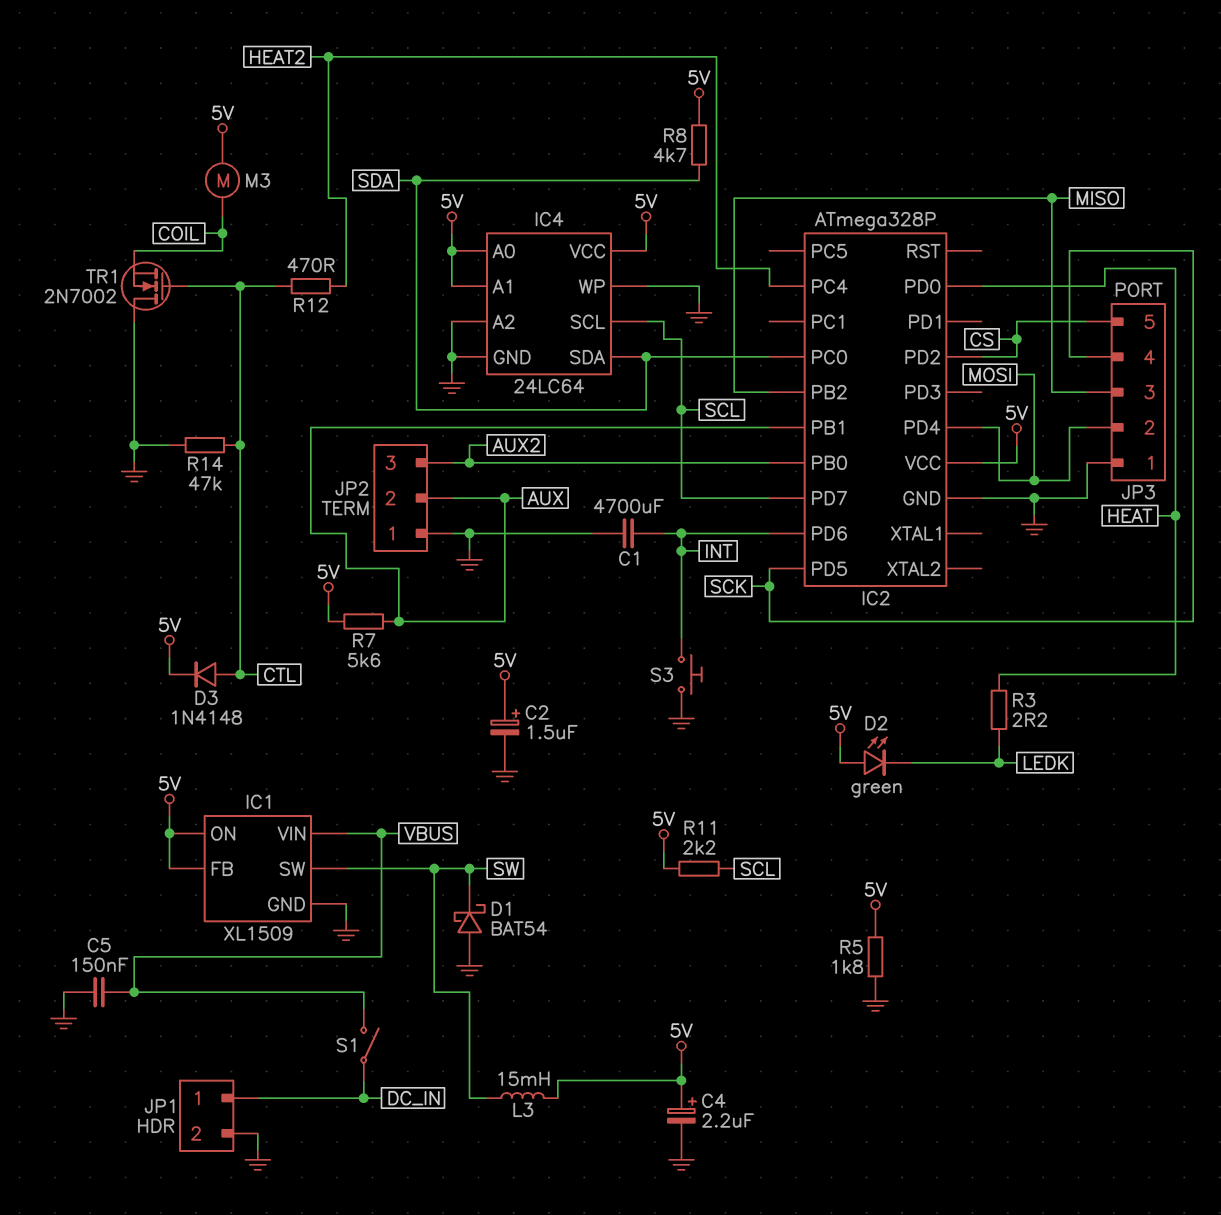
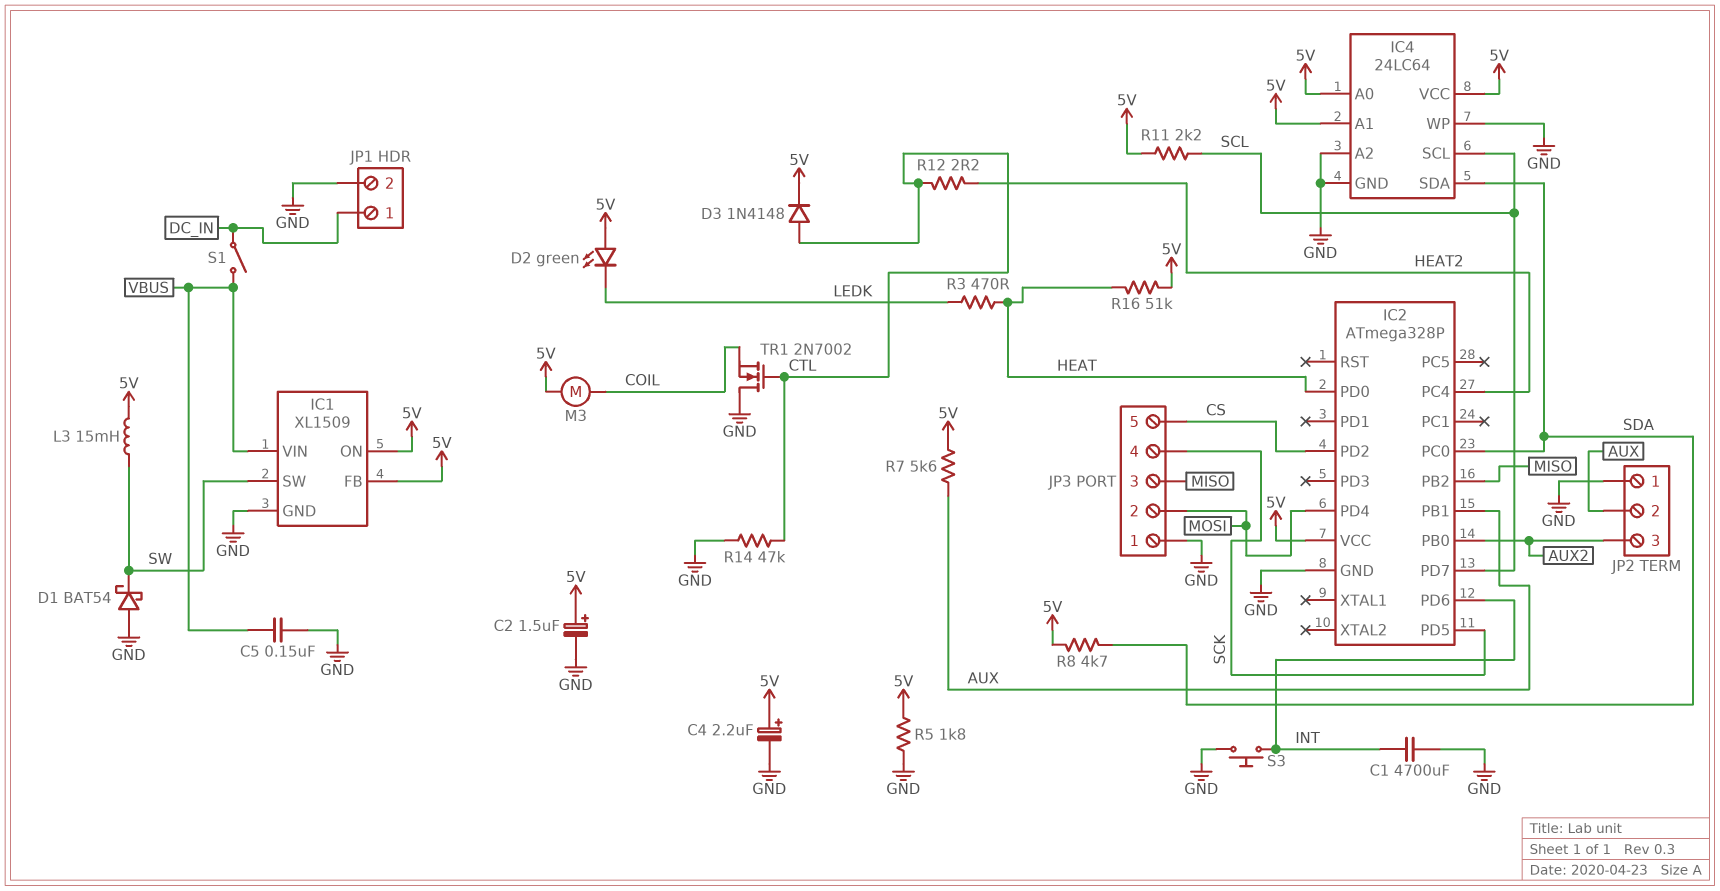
R3: 2.2 (HEAT, LEDK) -> 470 (HEAT, LEDK)
R12: 470 (CTL, HEAT2) -> 2.2 (CTL, HEAT2)
R16: none -> 51k (5V, HEAT)

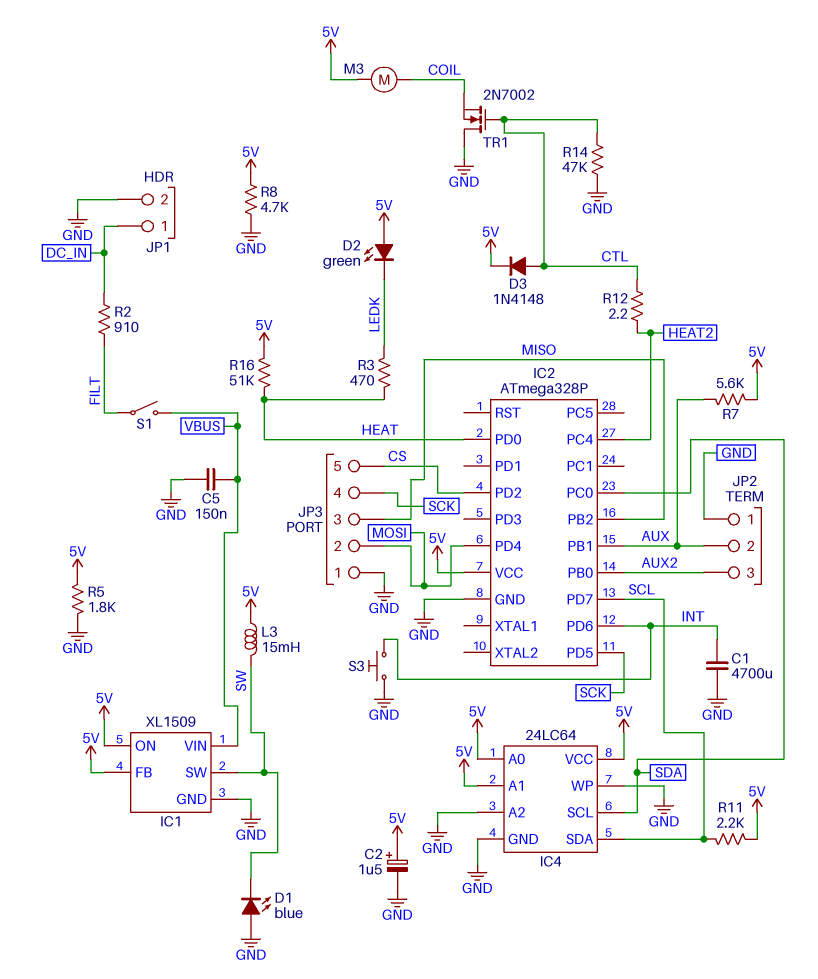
C4: 2.2uF (plus 5V, minus GND) -> none
D1: schottky BAT54 (A GND, K SW) -> LED blue (A GND, K SW)
IC4 pin SCL: SCL -> SDA
IC4 pin SDA: SDA -> SCL
R2: none -> 910 (DC_IN, FILT)
R8: 4.7k (5V, SDA) -> 4.7k (5V, GND)
S1: switch (DC_IN, VBUS) -> switch (FILT, VBUS)

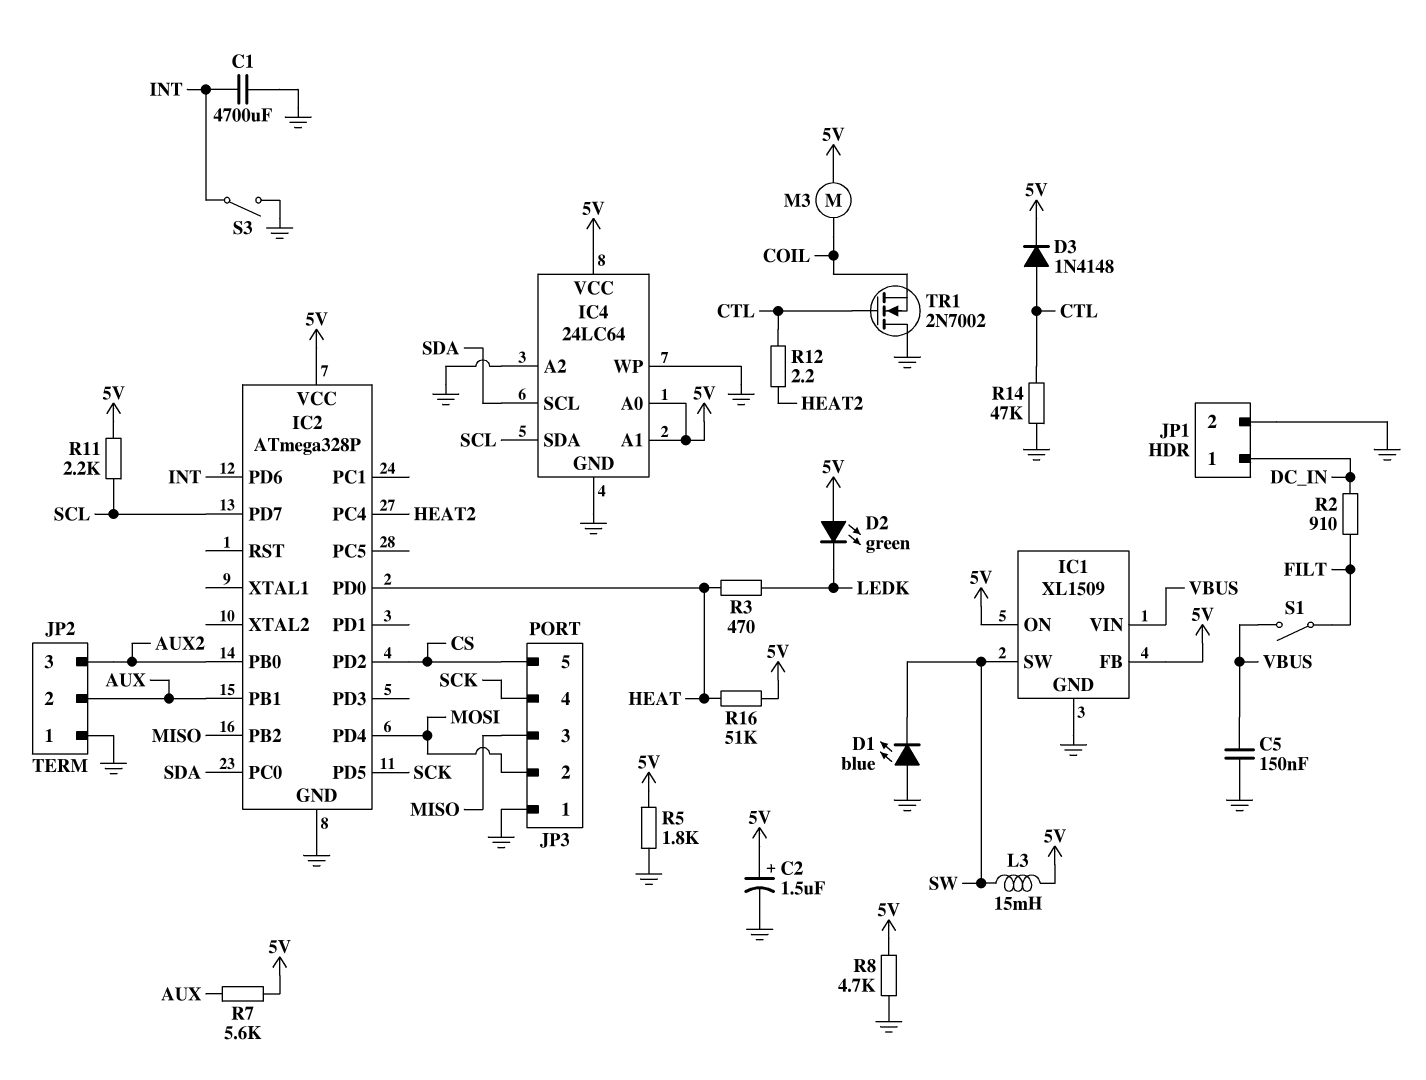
S3: button (GND, INT) -> switch (GND, INT)

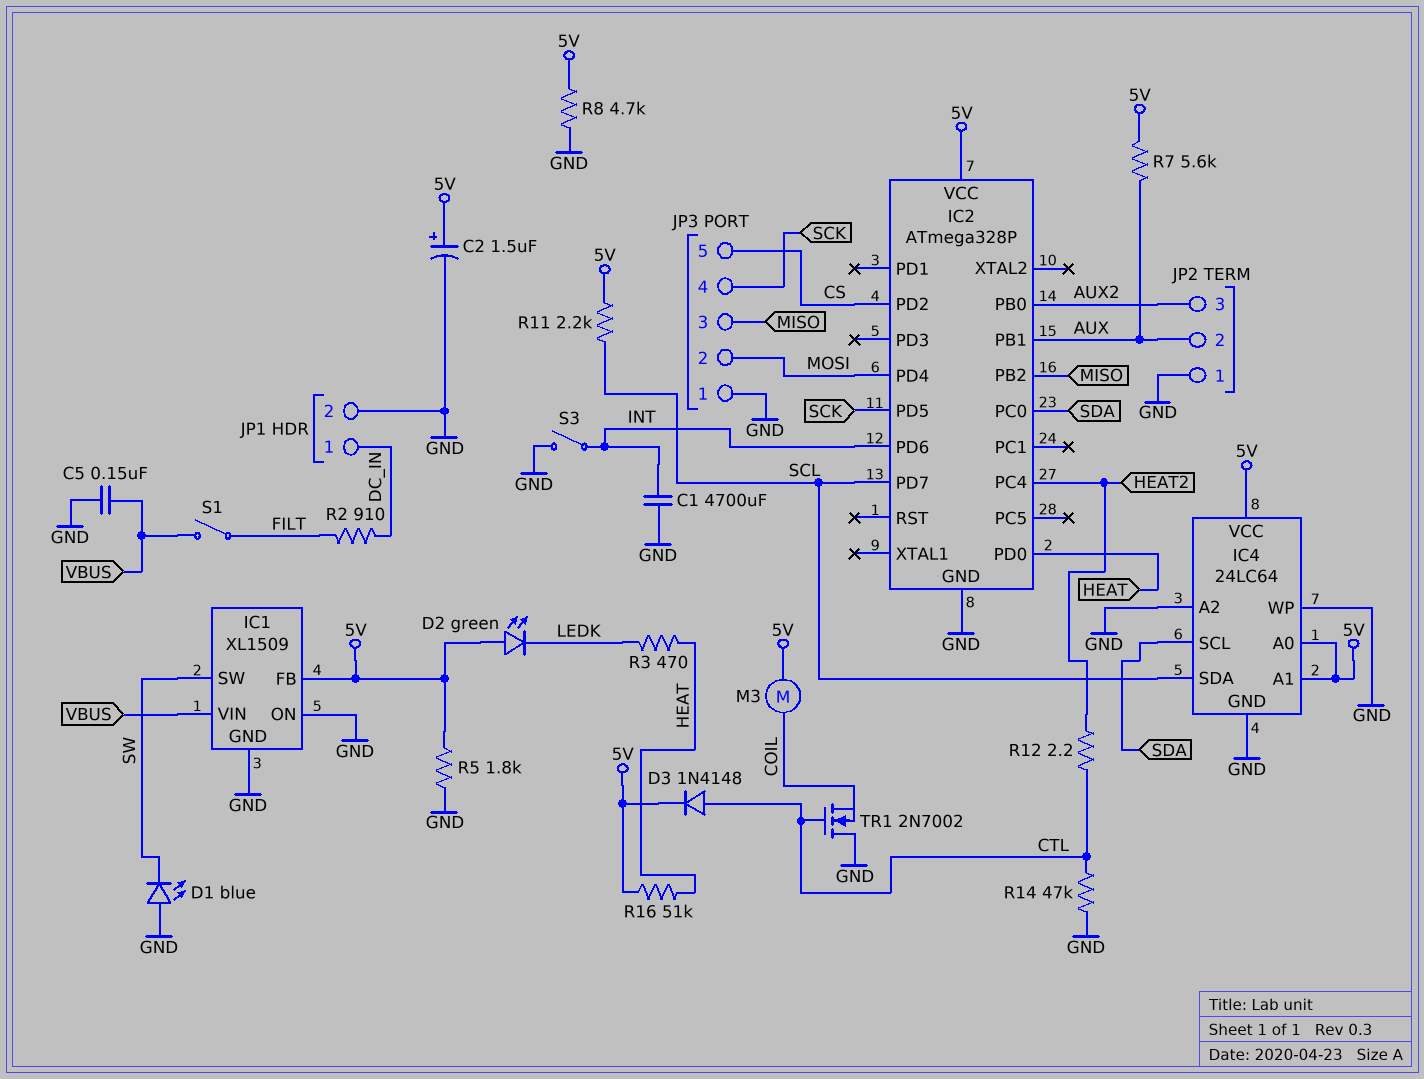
IC1 pin ON: 5V -> GND
L3: 15mH (5V, SW) -> none

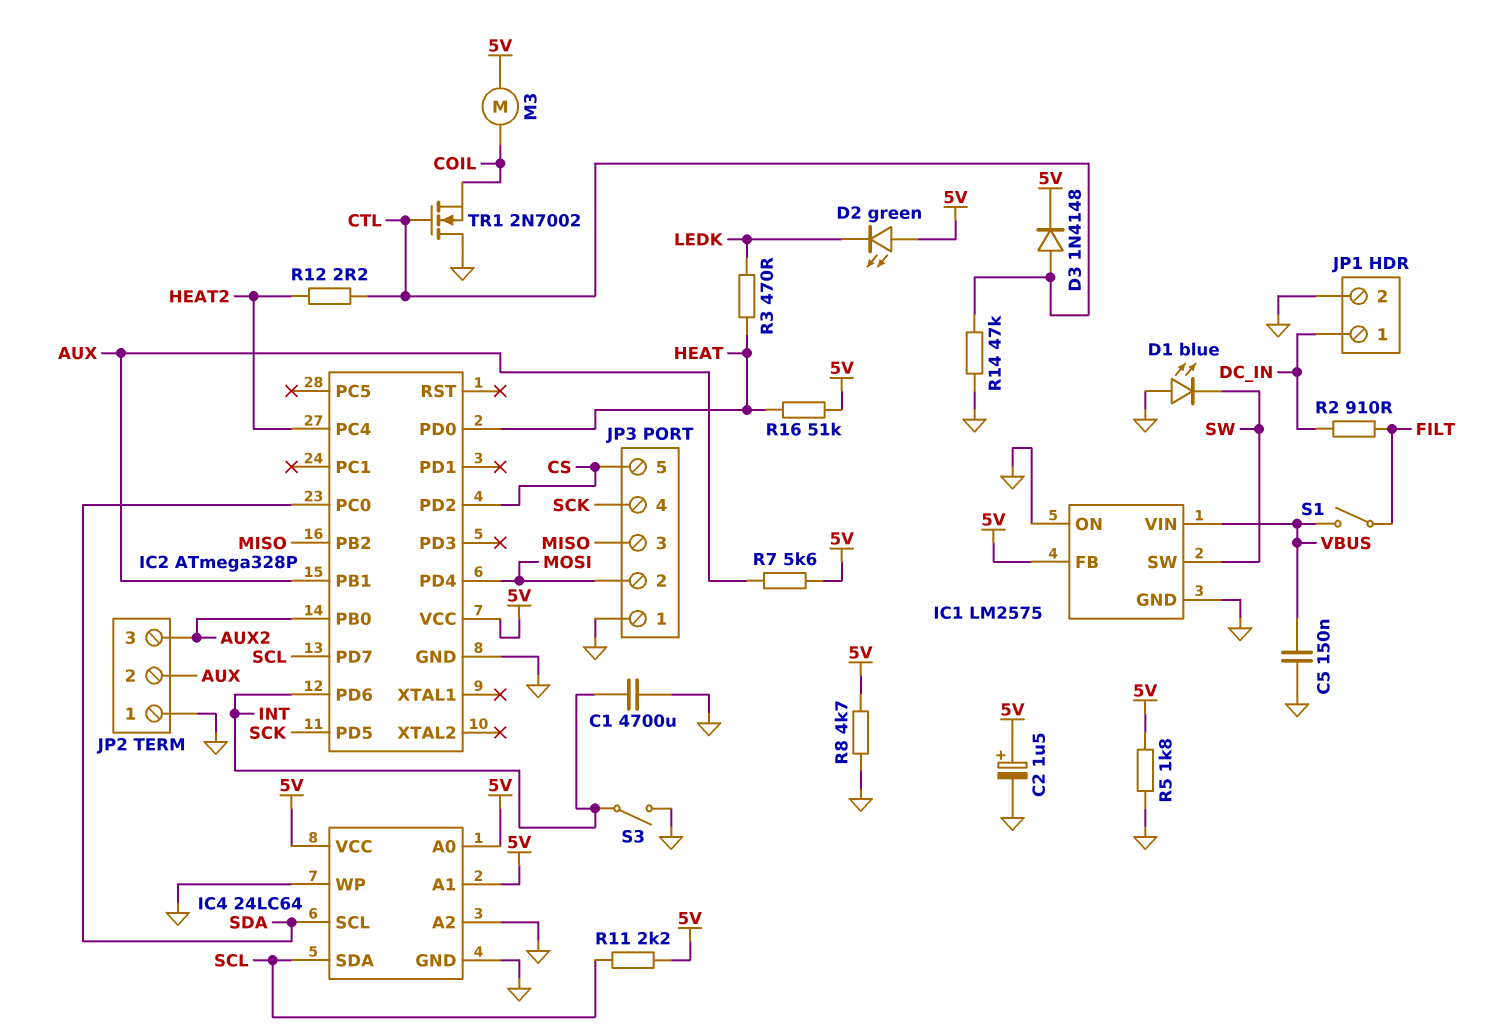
IC1: XL1509 -> LM2575

